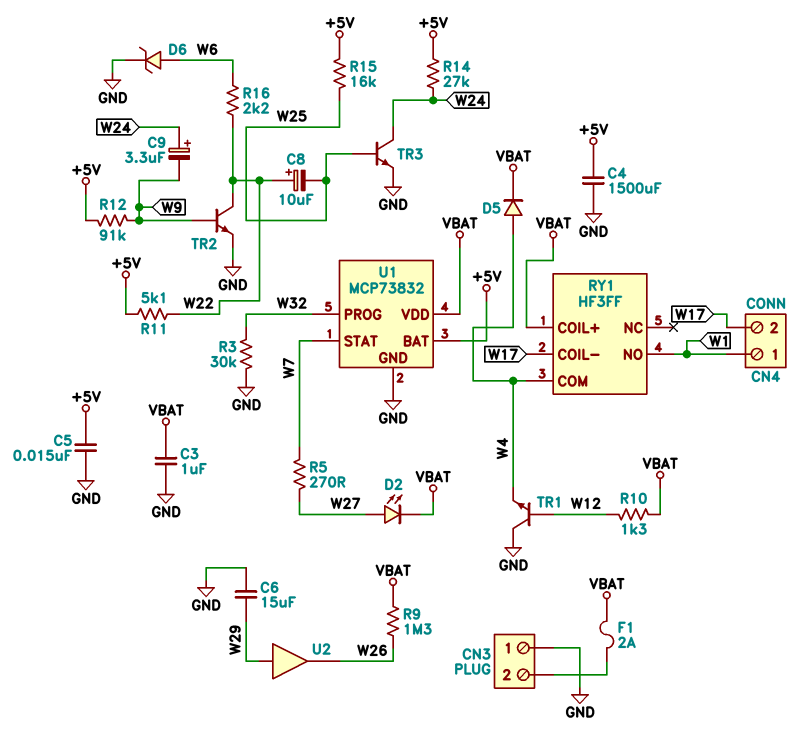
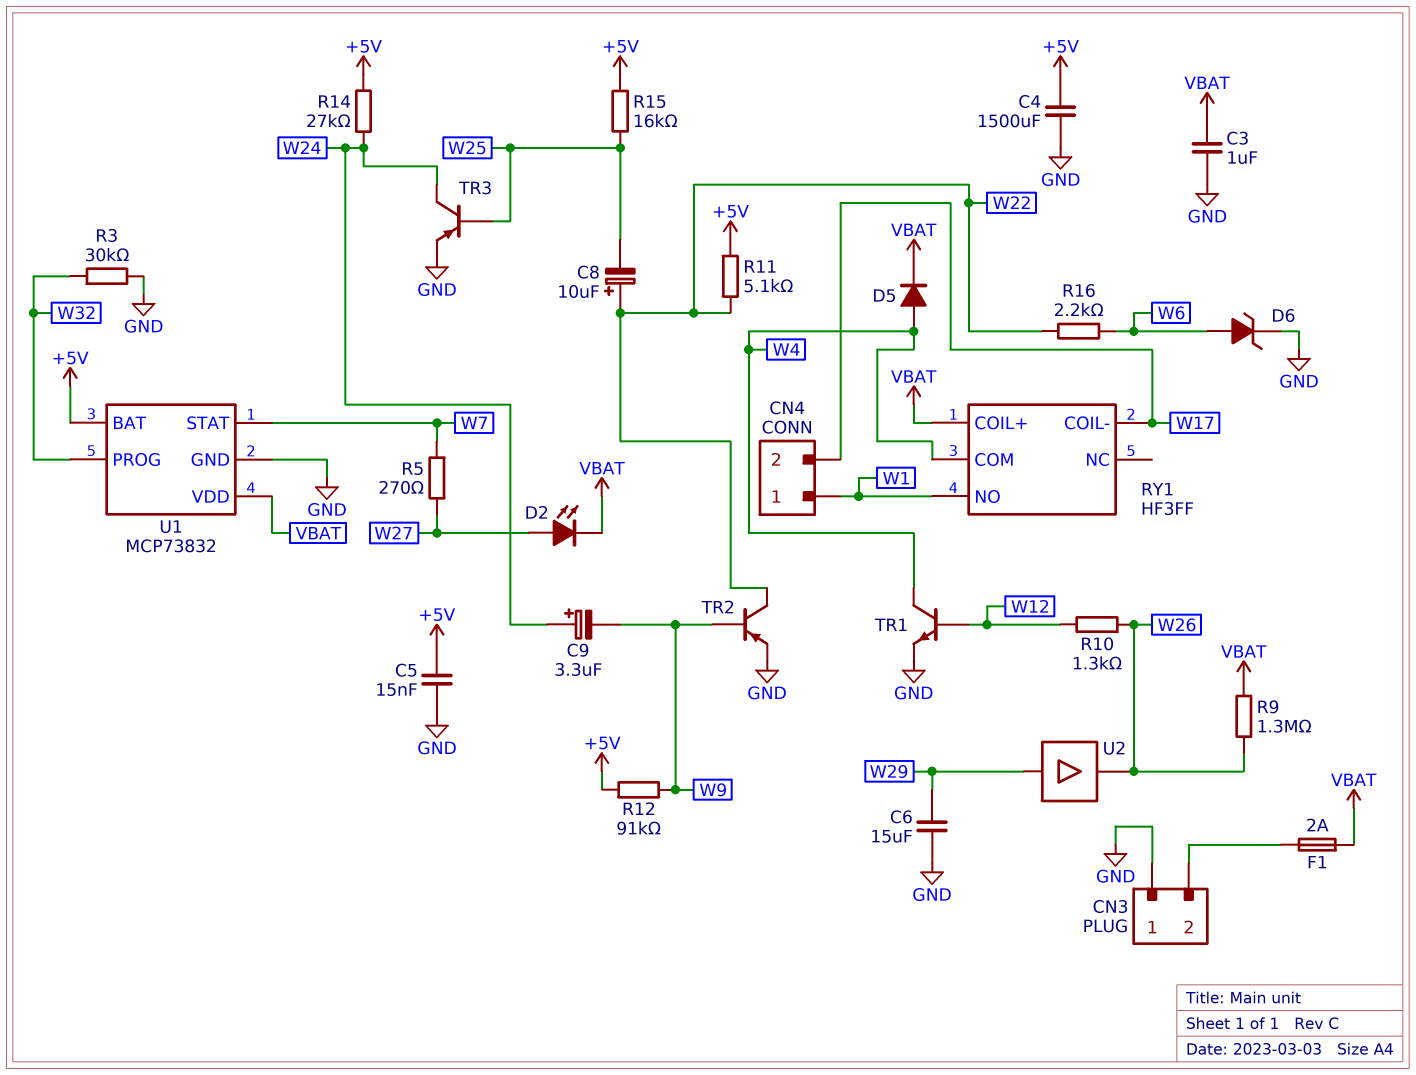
R10: 1.3k (VBAT, W12) -> 1.3k (W12, W26)
TR1: NPN (B W12, C GND, E W4) -> NPN (B W12, C W4, E GND)
TR2: NPN (B W9, C W22, E GND) -> PNP (B W9, C W22, E GND)
TR3: NPN (B W25, C W24, E GND) -> PNP (B W25, C W24, E GND)

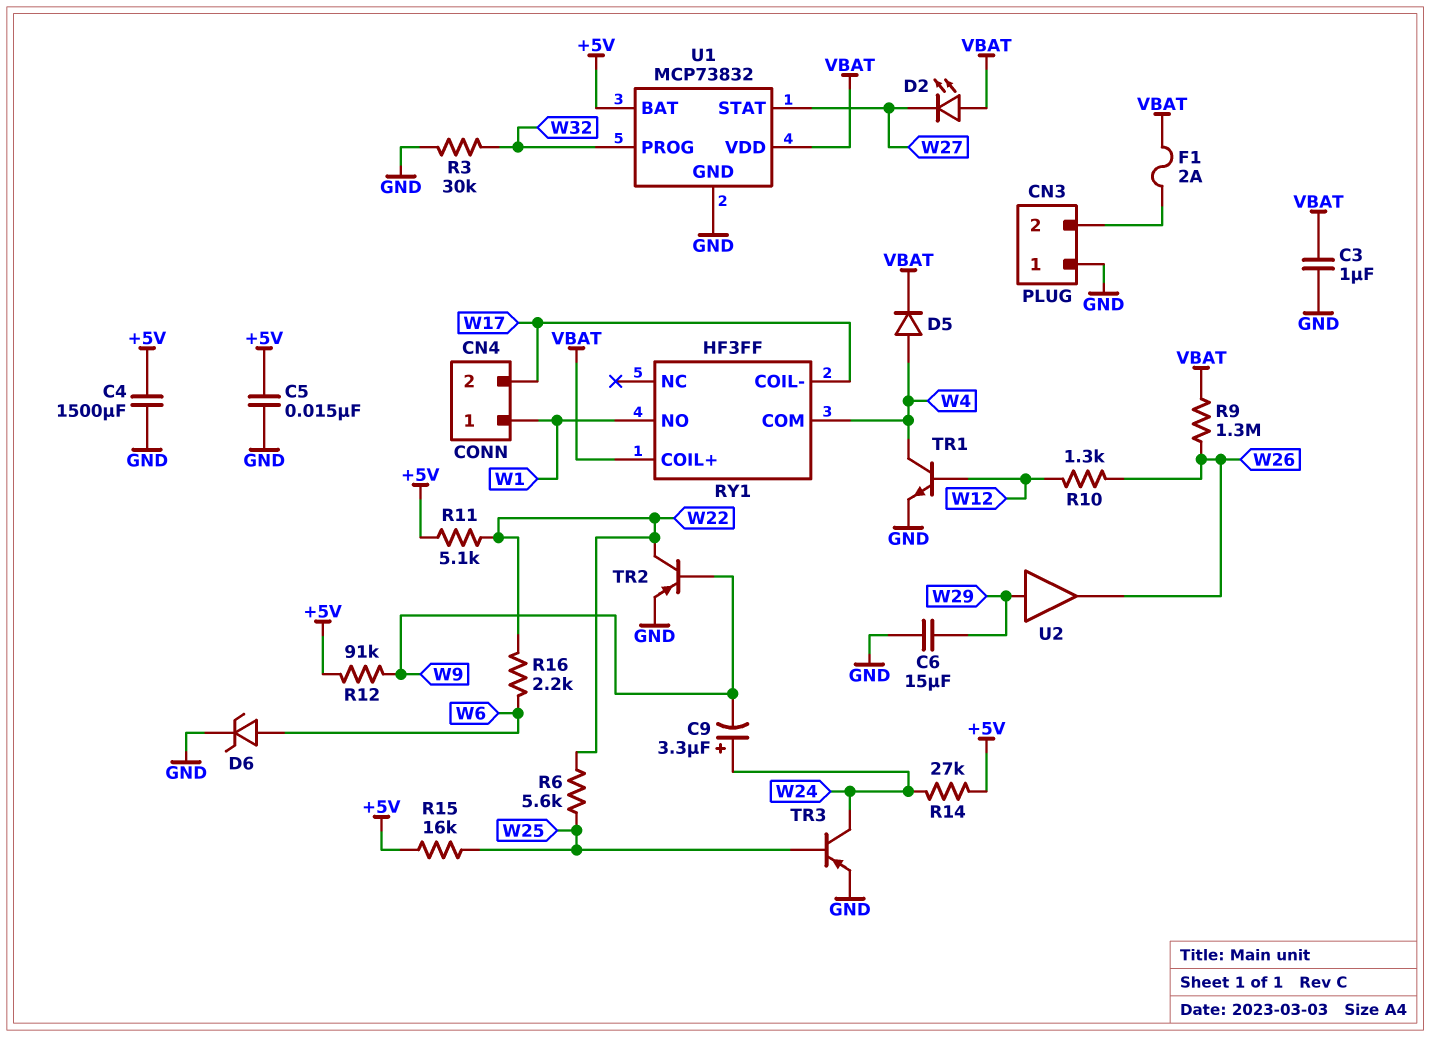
C8: 10uF (plus W22, minus W25) -> none
D2: LED (A W27, K VBAT) -> LED (A VBAT, K W27)
R5: 270 (W7, W27) -> none
R6: none -> 5.6k (W22, W25)
U1 pin STAT: W7 -> W27

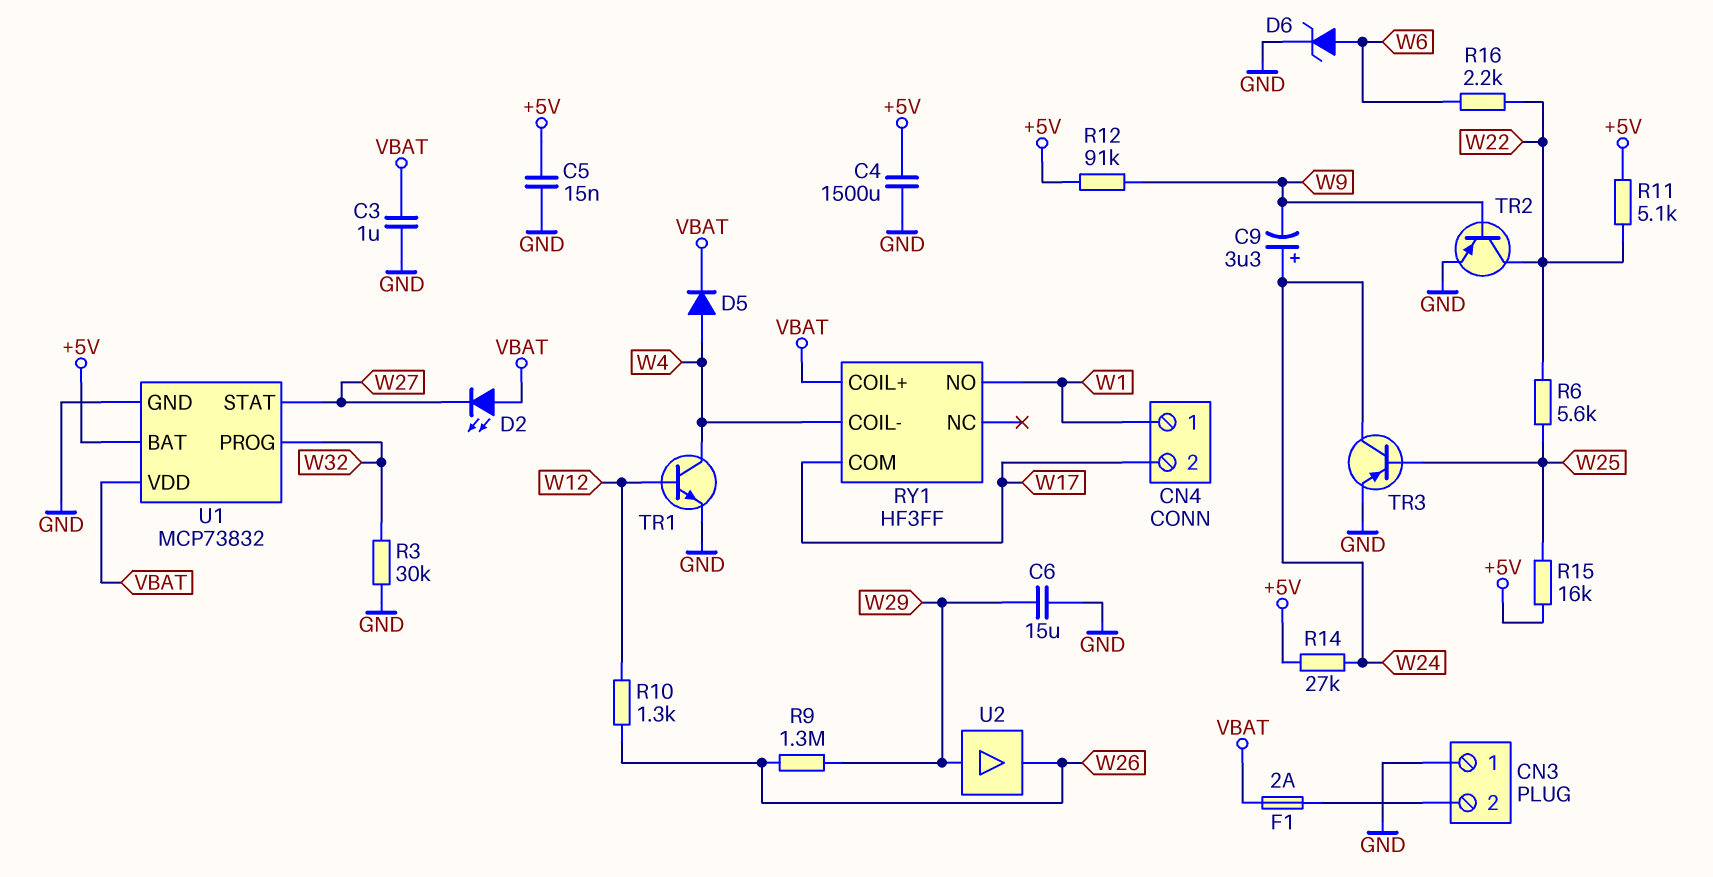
R9: 1.3M (VBAT, W26) -> 1.3M (W26, W29)
RY1 pin COIL-: W17 -> W4
RY1 pin COM: W4 -> W17

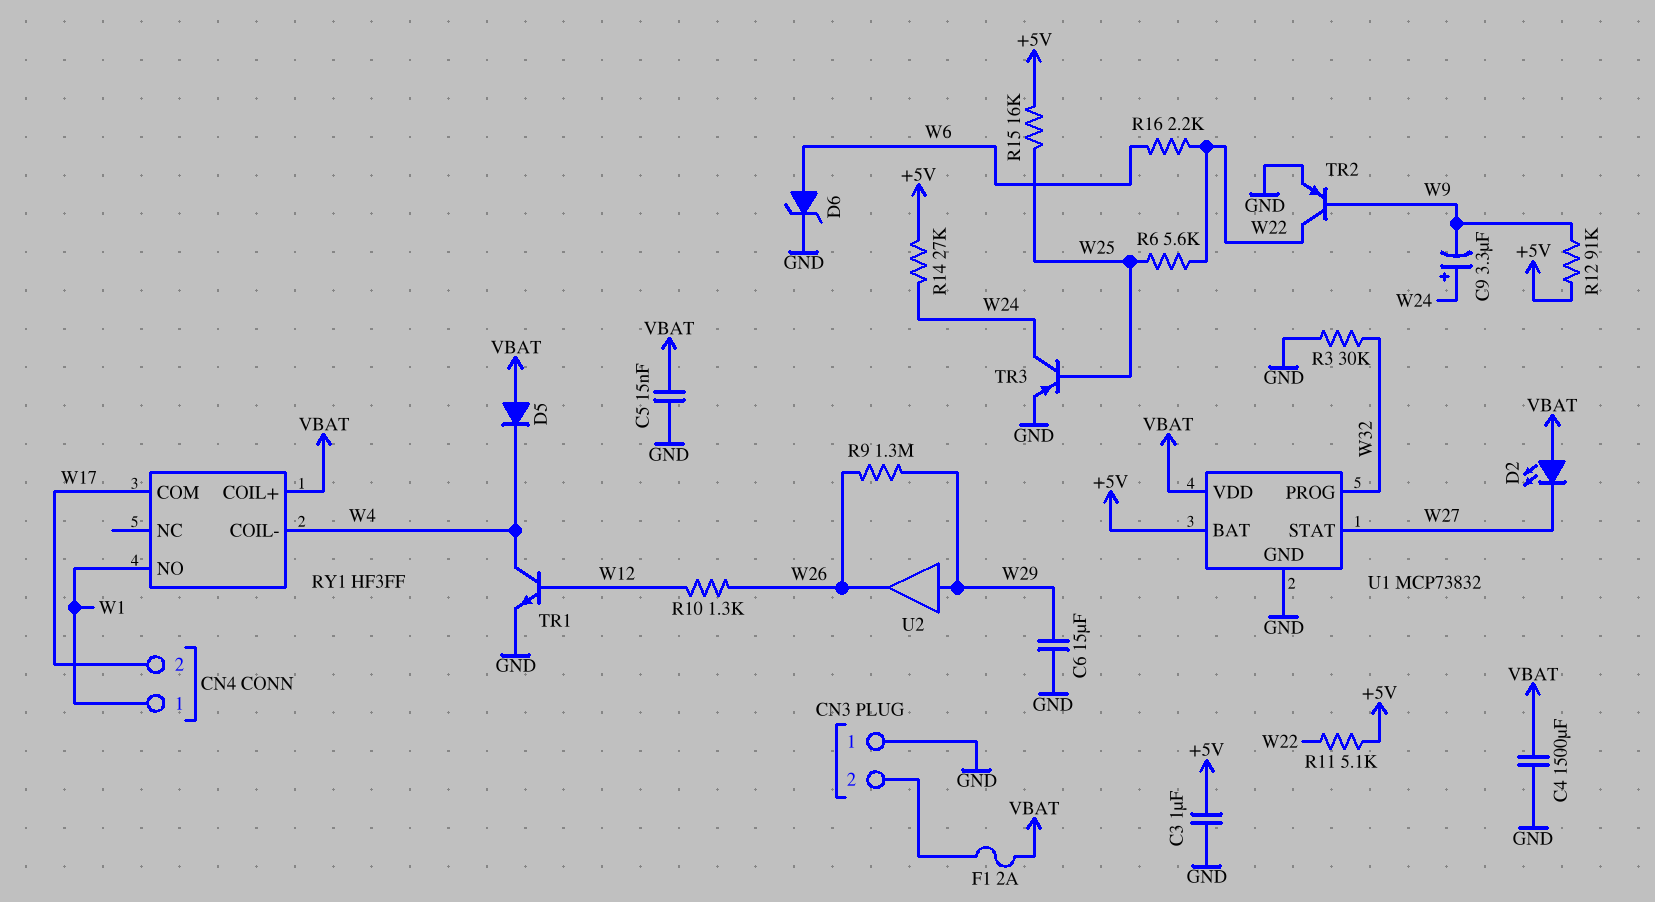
C3: 1uF (GND, VBAT) -> 1uF (+5V, GND)
C4: 1500uF (+5V, GND) -> 1500uF (GND, VBAT)
C5: 15nF (+5V, GND) -> 15nF (GND, VBAT)
D5: diode (A W4, K VBAT) -> diode (A VBAT, K W4)

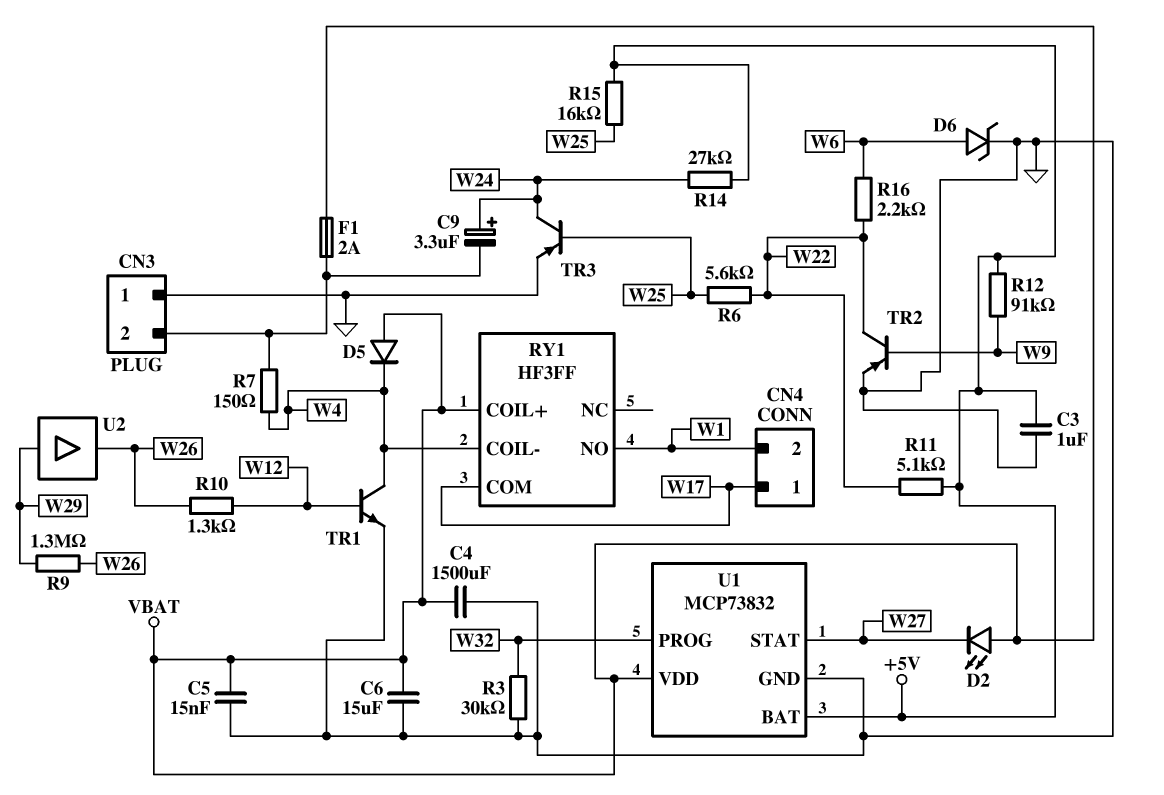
C6: 15uF (GND, W29) -> 15uF (GND, VBAT)
C9: 3.3uF (plus W24, minus W9) -> 3.3uF (plus W24, minus CN3/2)
CN4 pin 1: W1 -> W17
CN4 pin 2: W17 -> W1
R7: none -> 150 (CN3/2, W4)

